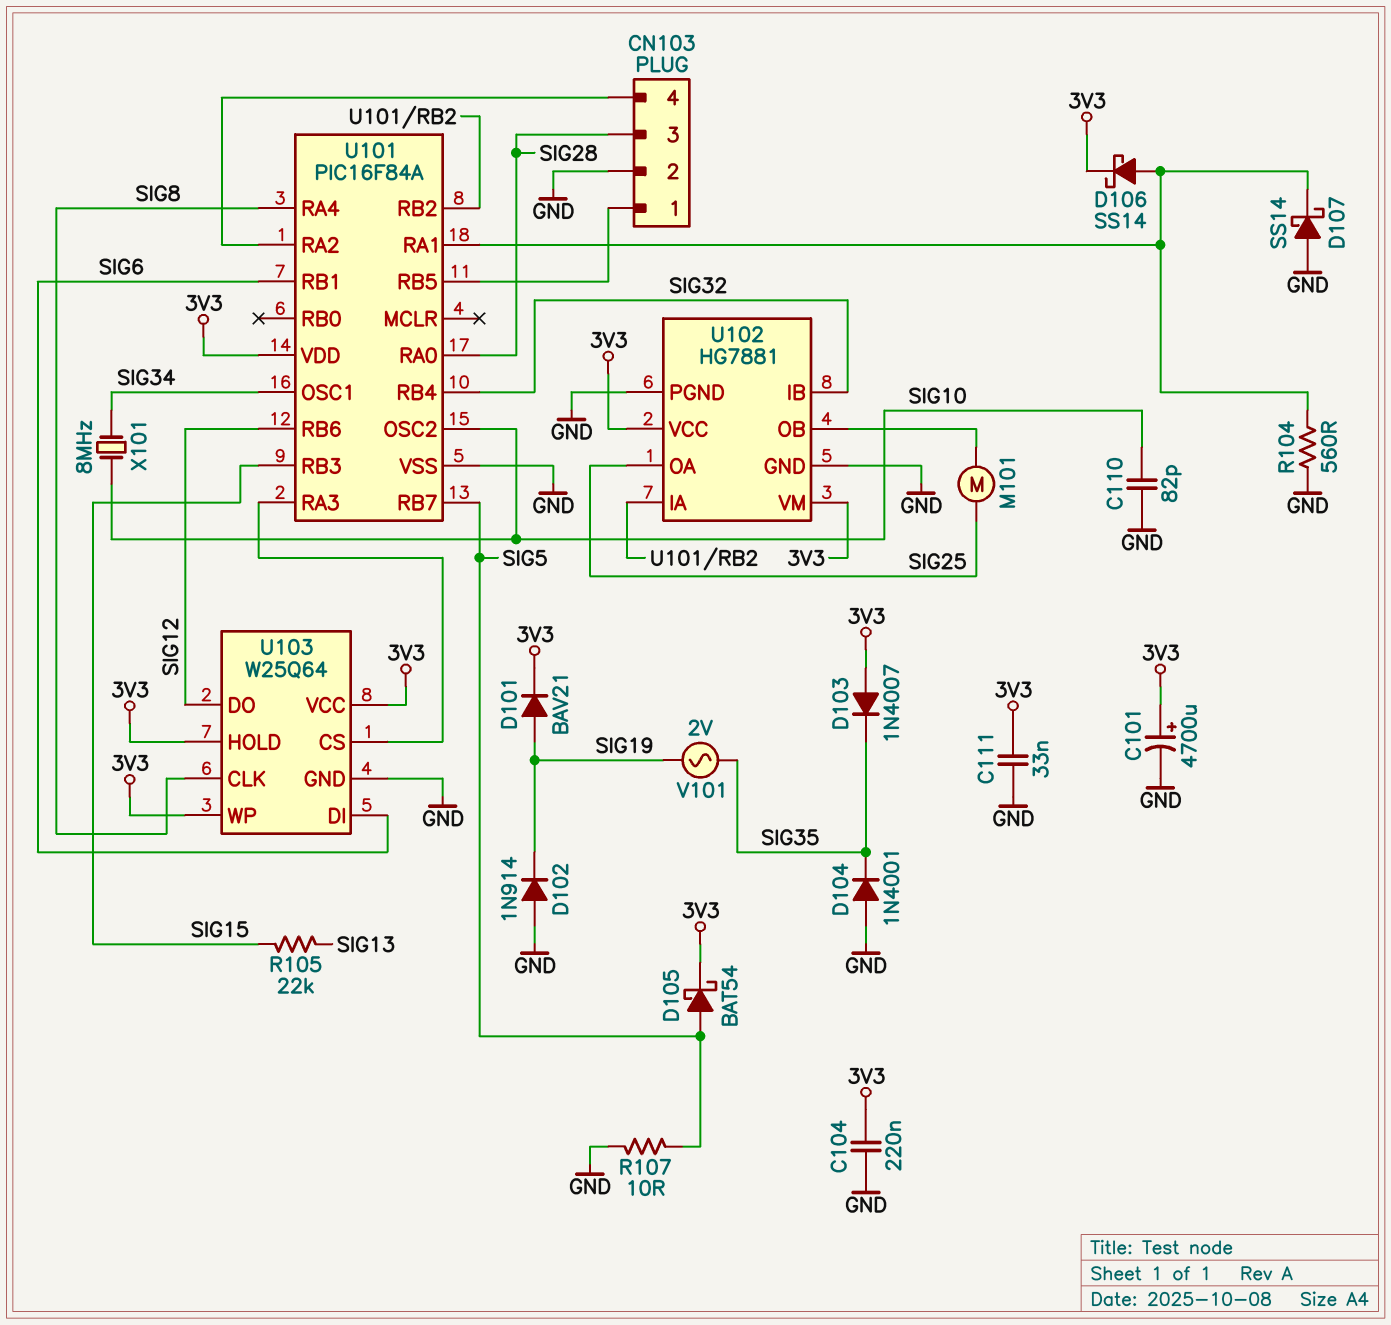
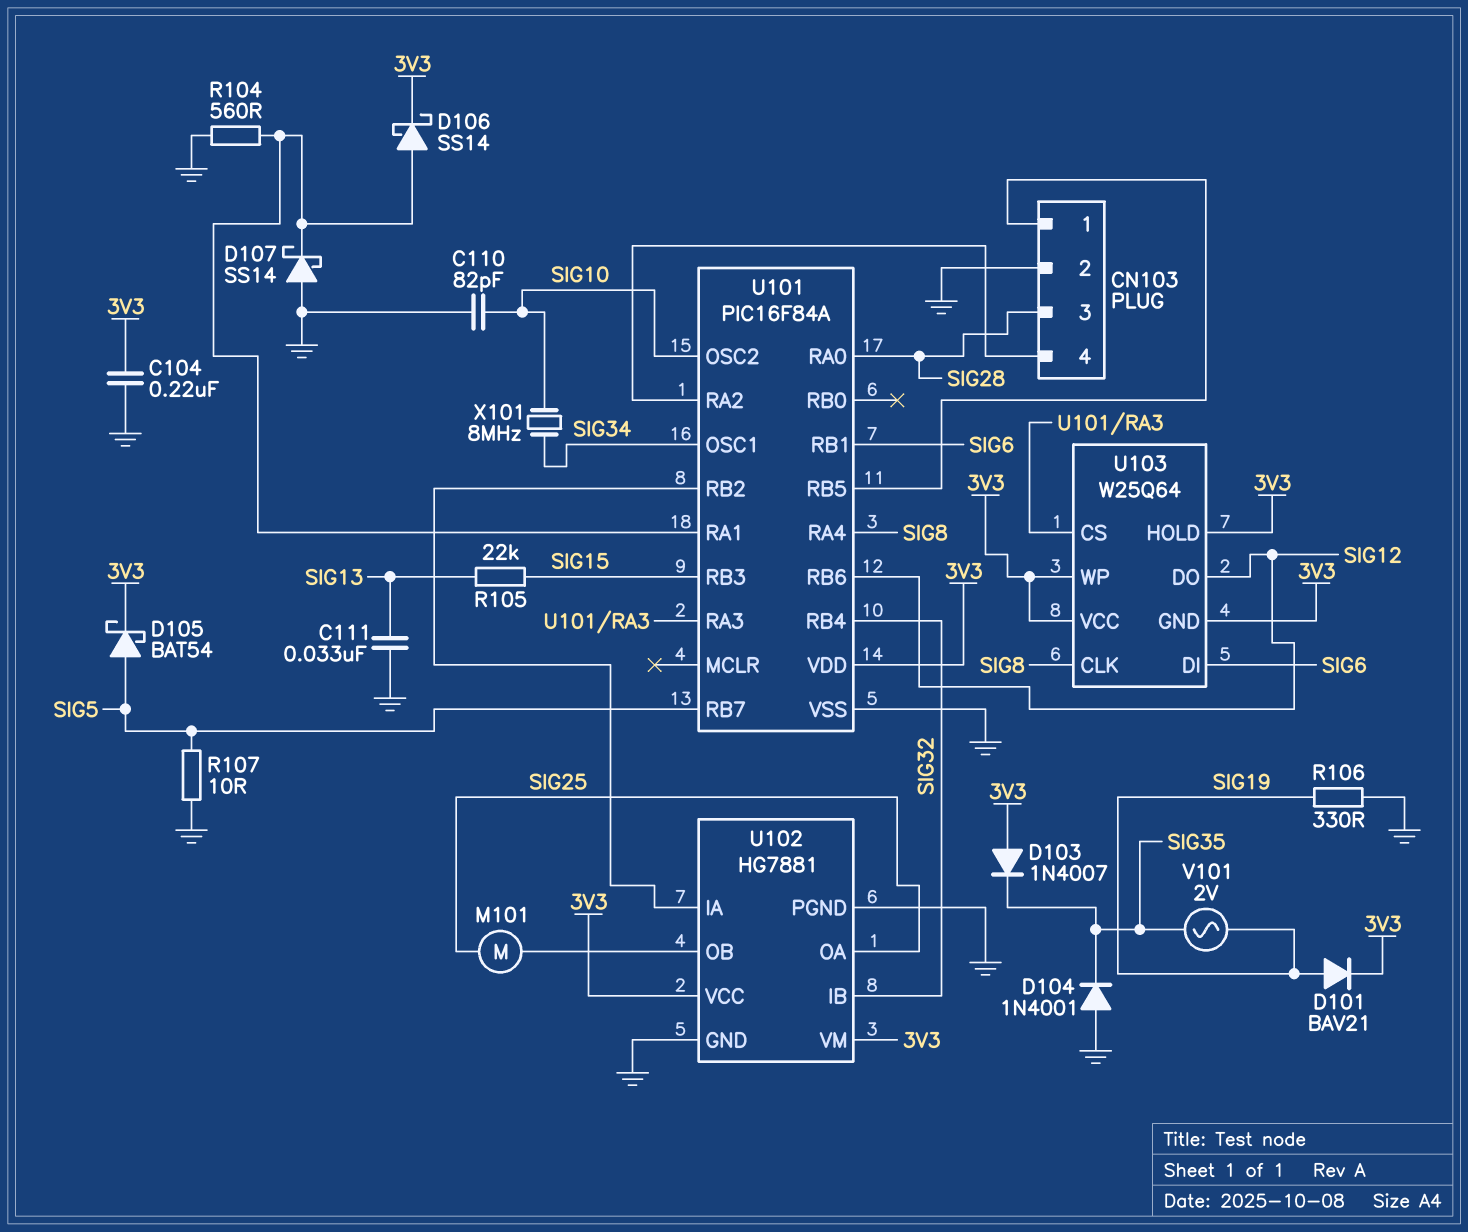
C101: 4700uF (plus 3V3, minus GND) -> none
C111: 33nF (3V3, GND) -> 33nF (GND, SIG13)
D102: diode 1N914 (A GND, K SIG19) -> none
R106: none -> 330 (GND, SIG19)
U103 pin GND: GND -> 3V3

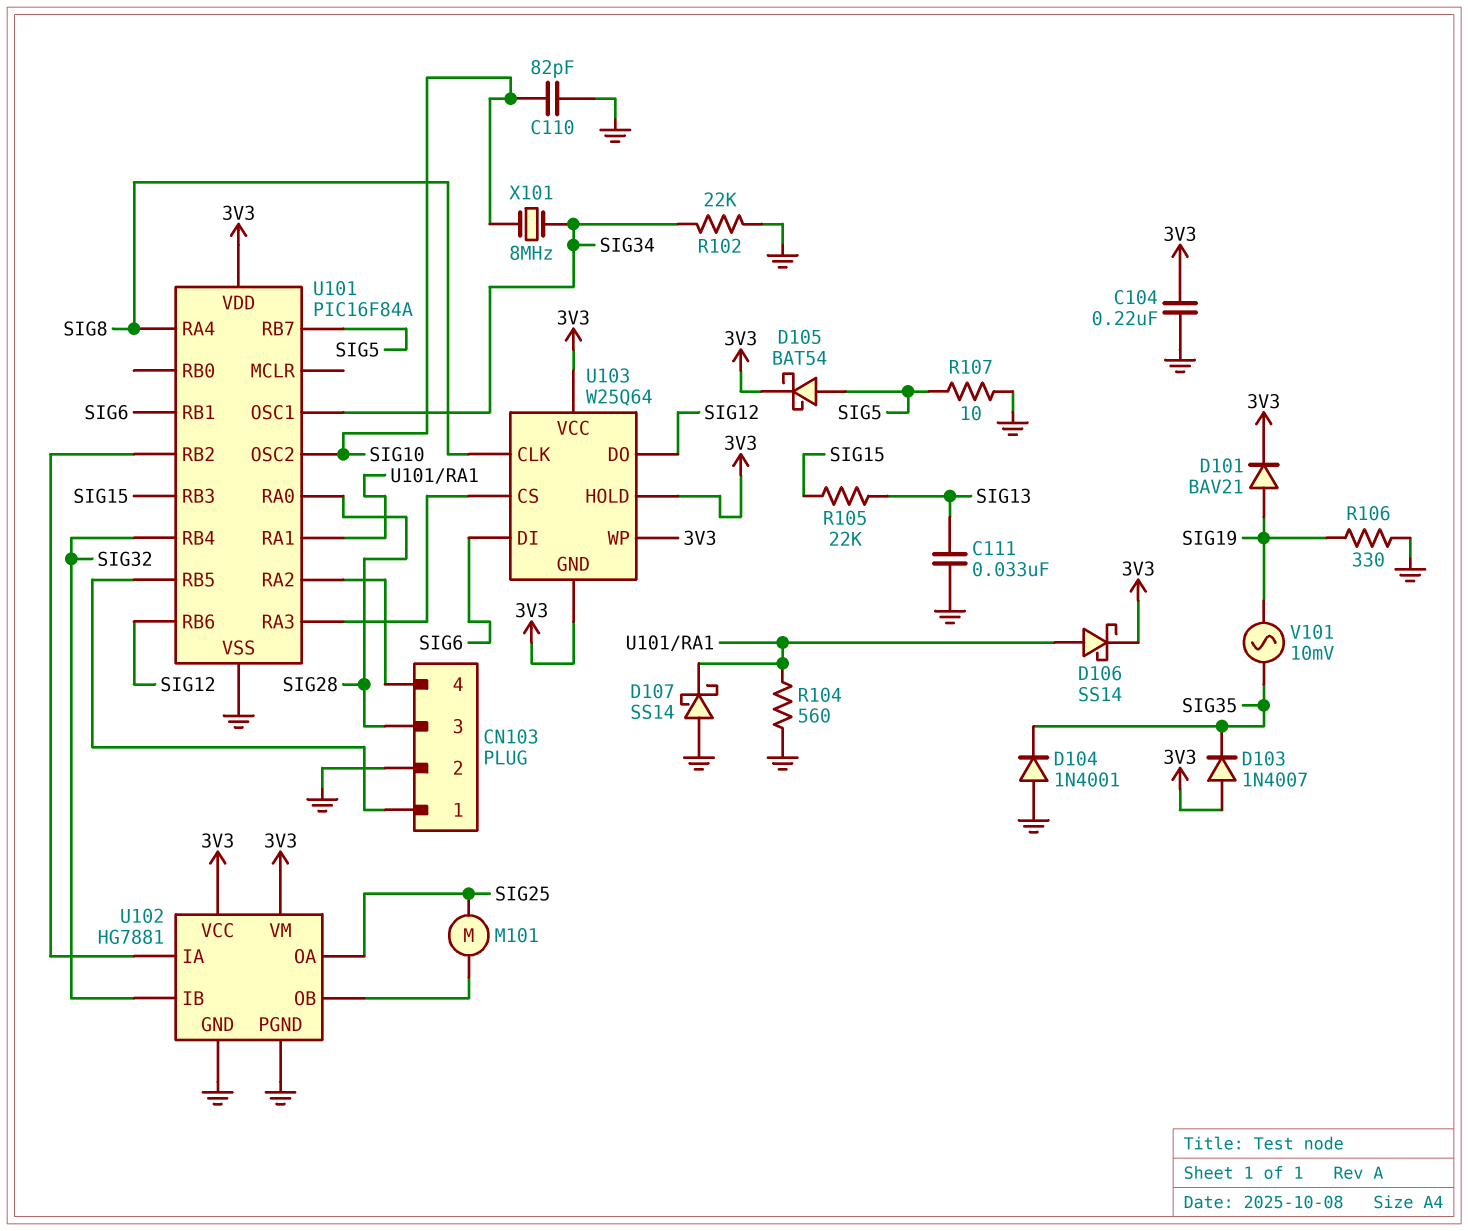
R102: none -> 22k (GND, SIG34)
V101: AC 2V (SIG19, SIG35) -> AC 10mV (SIG19, SIG35)

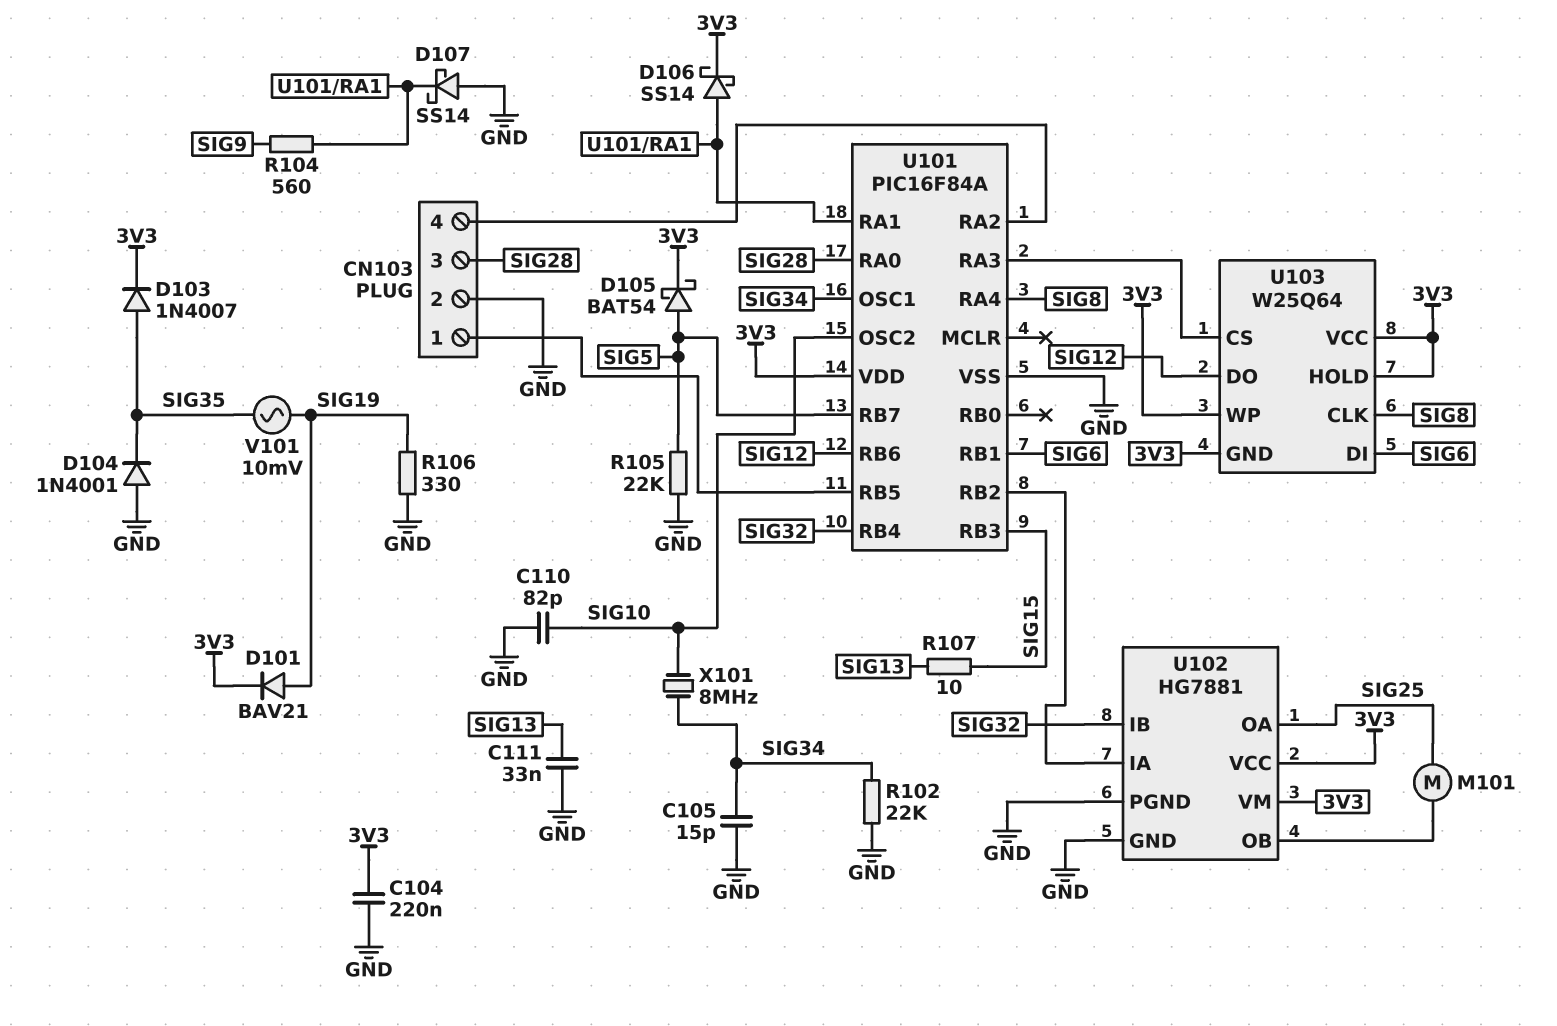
C105: none -> 15pF (GND, SIG34)
D103: diode 1N4007 (A 3V3, K SIG35) -> diode 1N4007 (A SIG35, K 3V3)
R104: 560 (GND, U101/RA1) -> 560 (SIG9, U101/RA1)
R105: 22k (SIG13, SIG15) -> 22k (GND, SIG5)
R107: 10 (GND, SIG5) -> 10 (SIG13, SIG15)

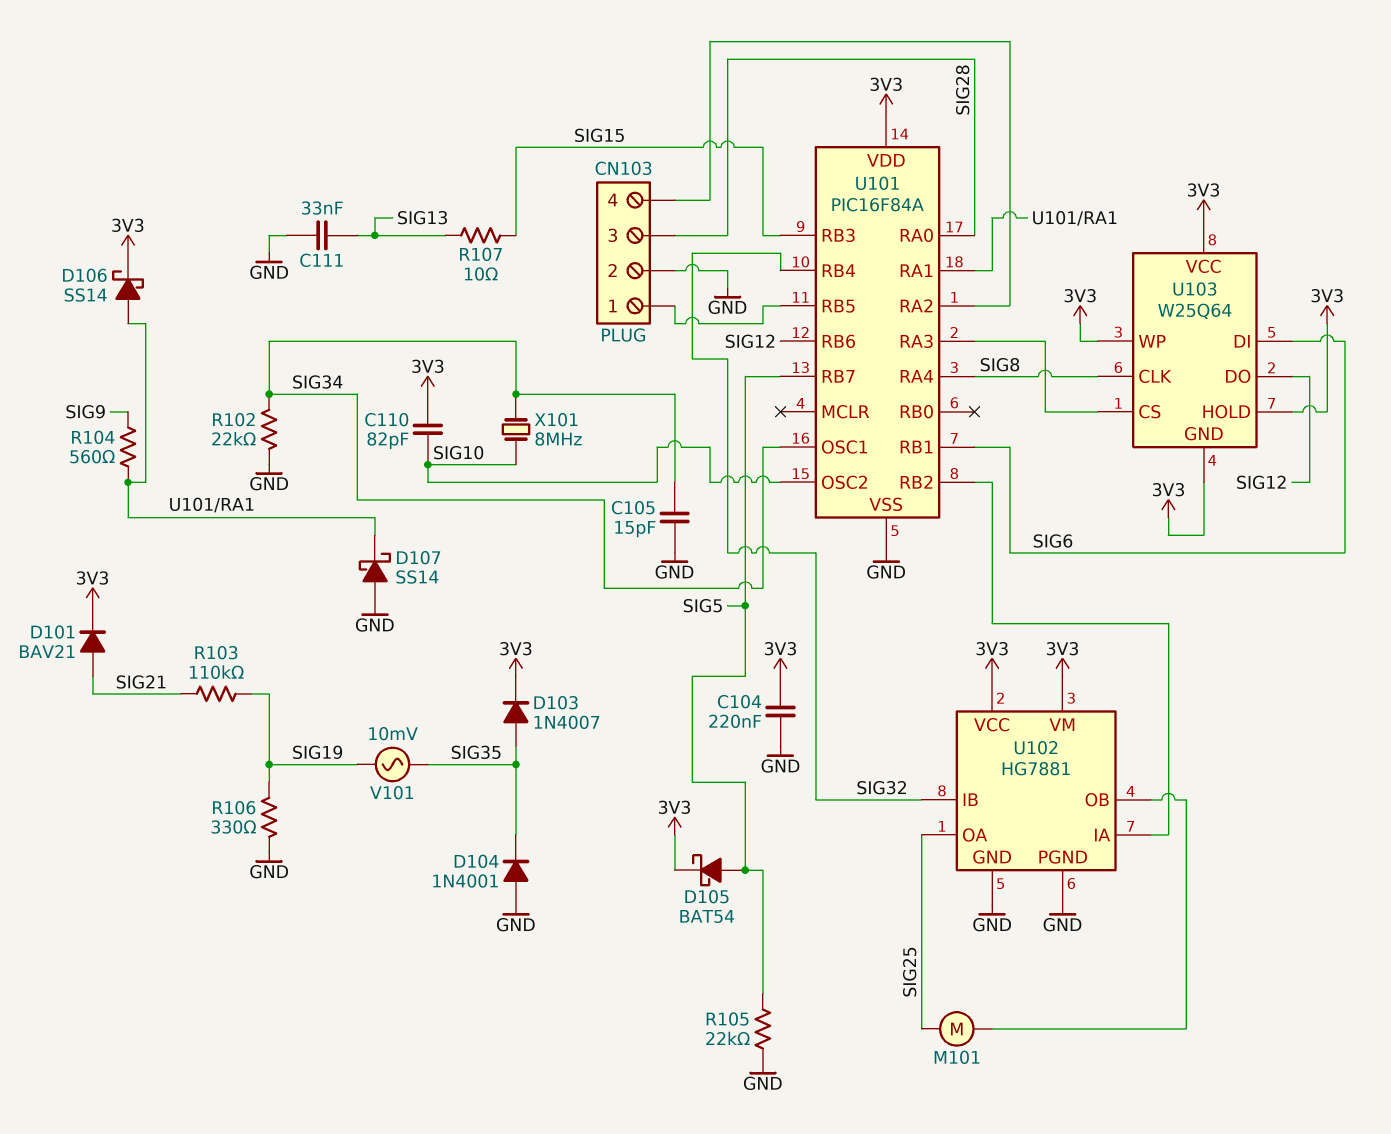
C110: 82pF (GND, SIG10) -> 82pF (3V3, SIG10)
D101: diode BAV21 (A SIG19, K 3V3) -> diode BAV21 (A SIG21, K 3V3)
R103: none -> 110k (SIG19, SIG21)

